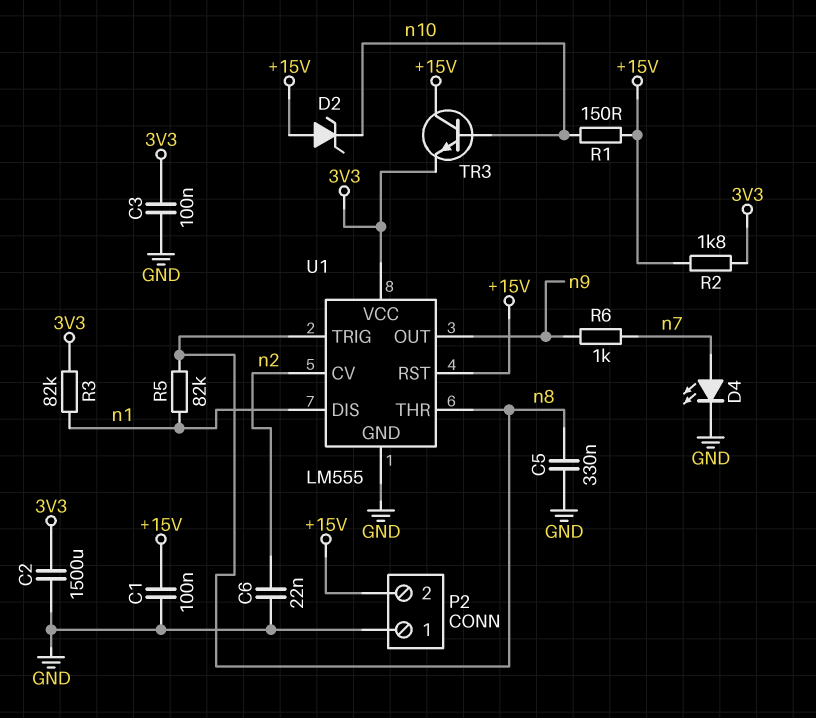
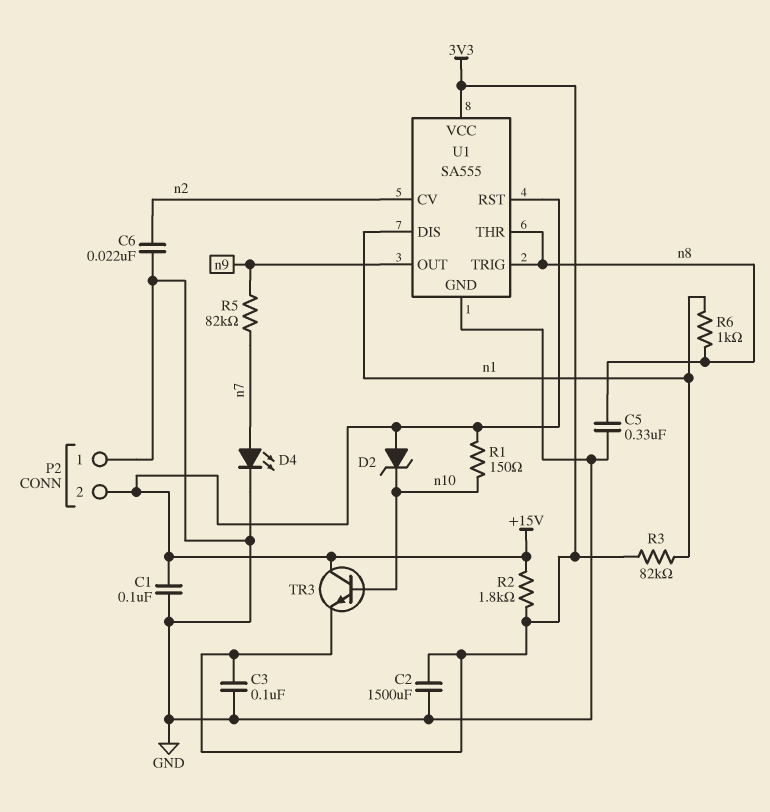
R5: 82k (n1, n8) -> 82k (n7, n9)
R6: 1k (n7, n9) -> 1k (n1, n8)
U1: LM555 -> SA555

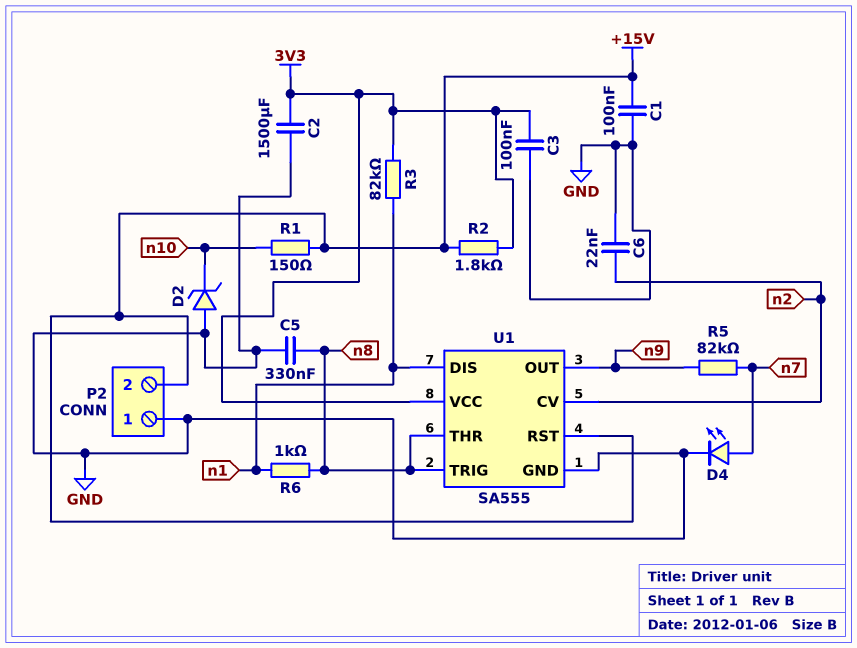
D2: zener (A +15V, K n10) -> zener (A GND, K n10)
TR3: NPN (B n10, C +15V, E 3V3) -> none

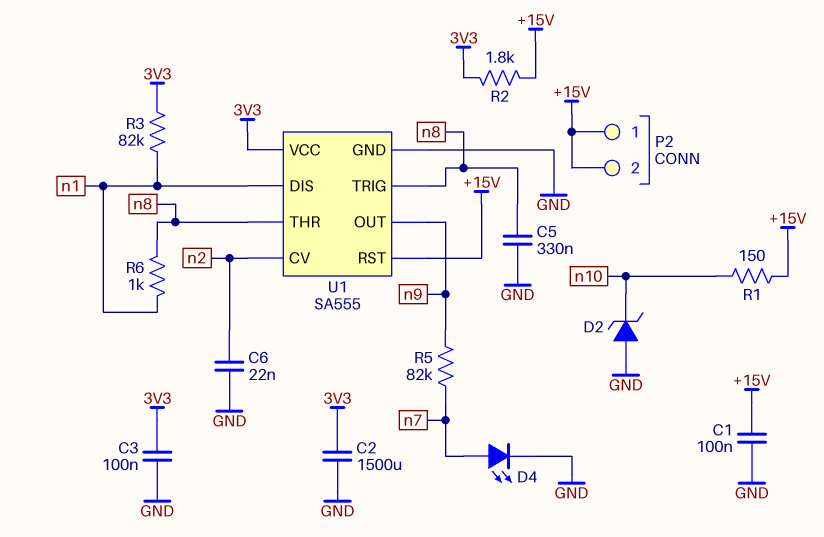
P2 pin 1: GND -> +15V

